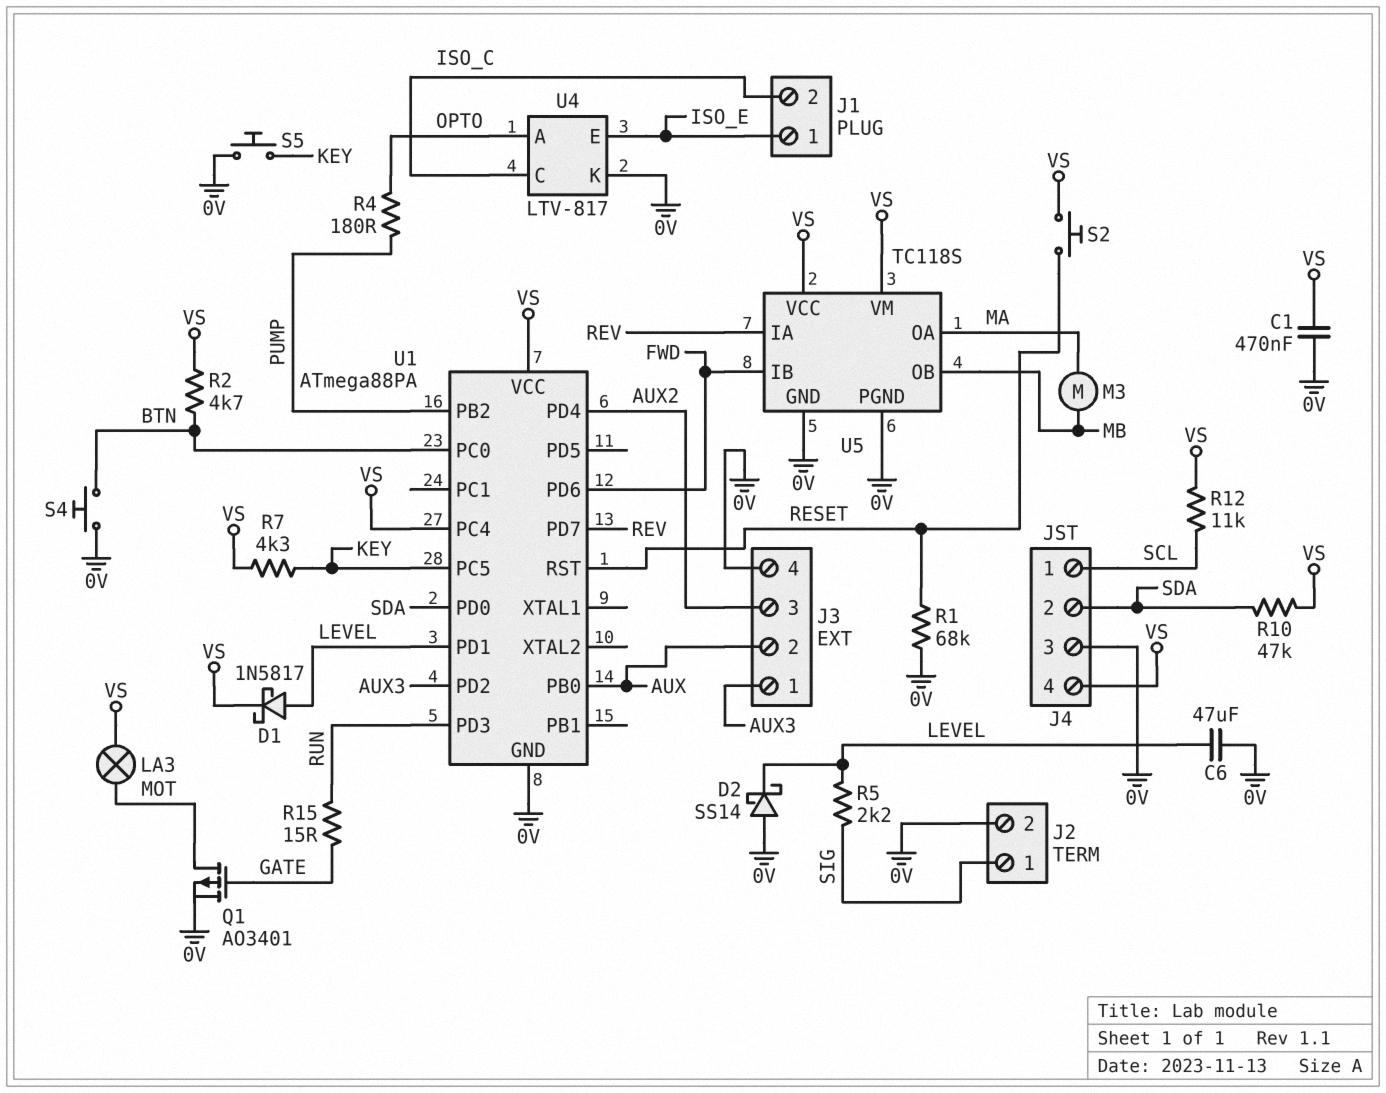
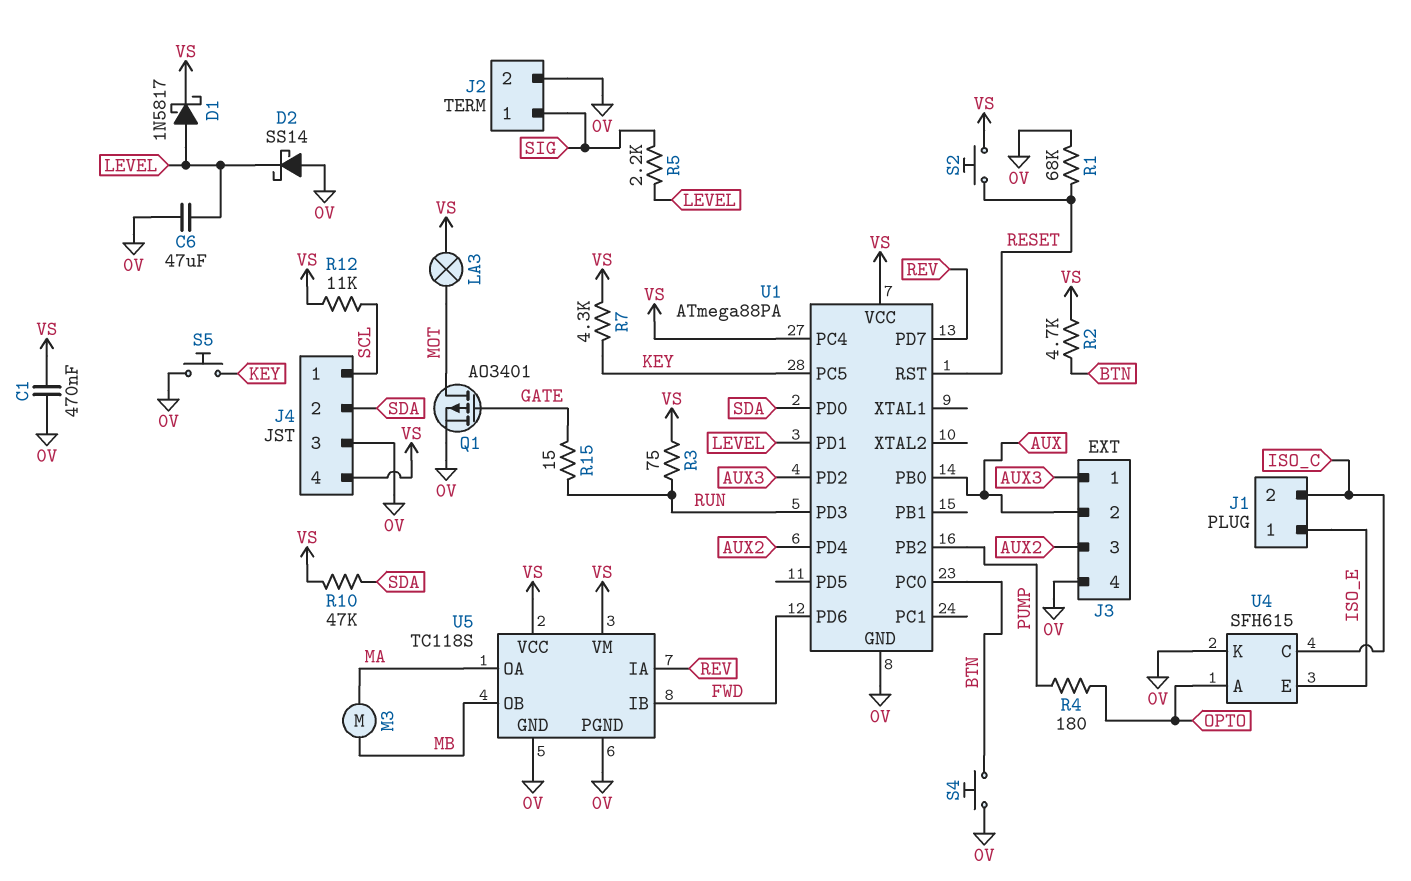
R3: none -> 75 (RUN, VS)
U4: LTV-817 -> SFH615

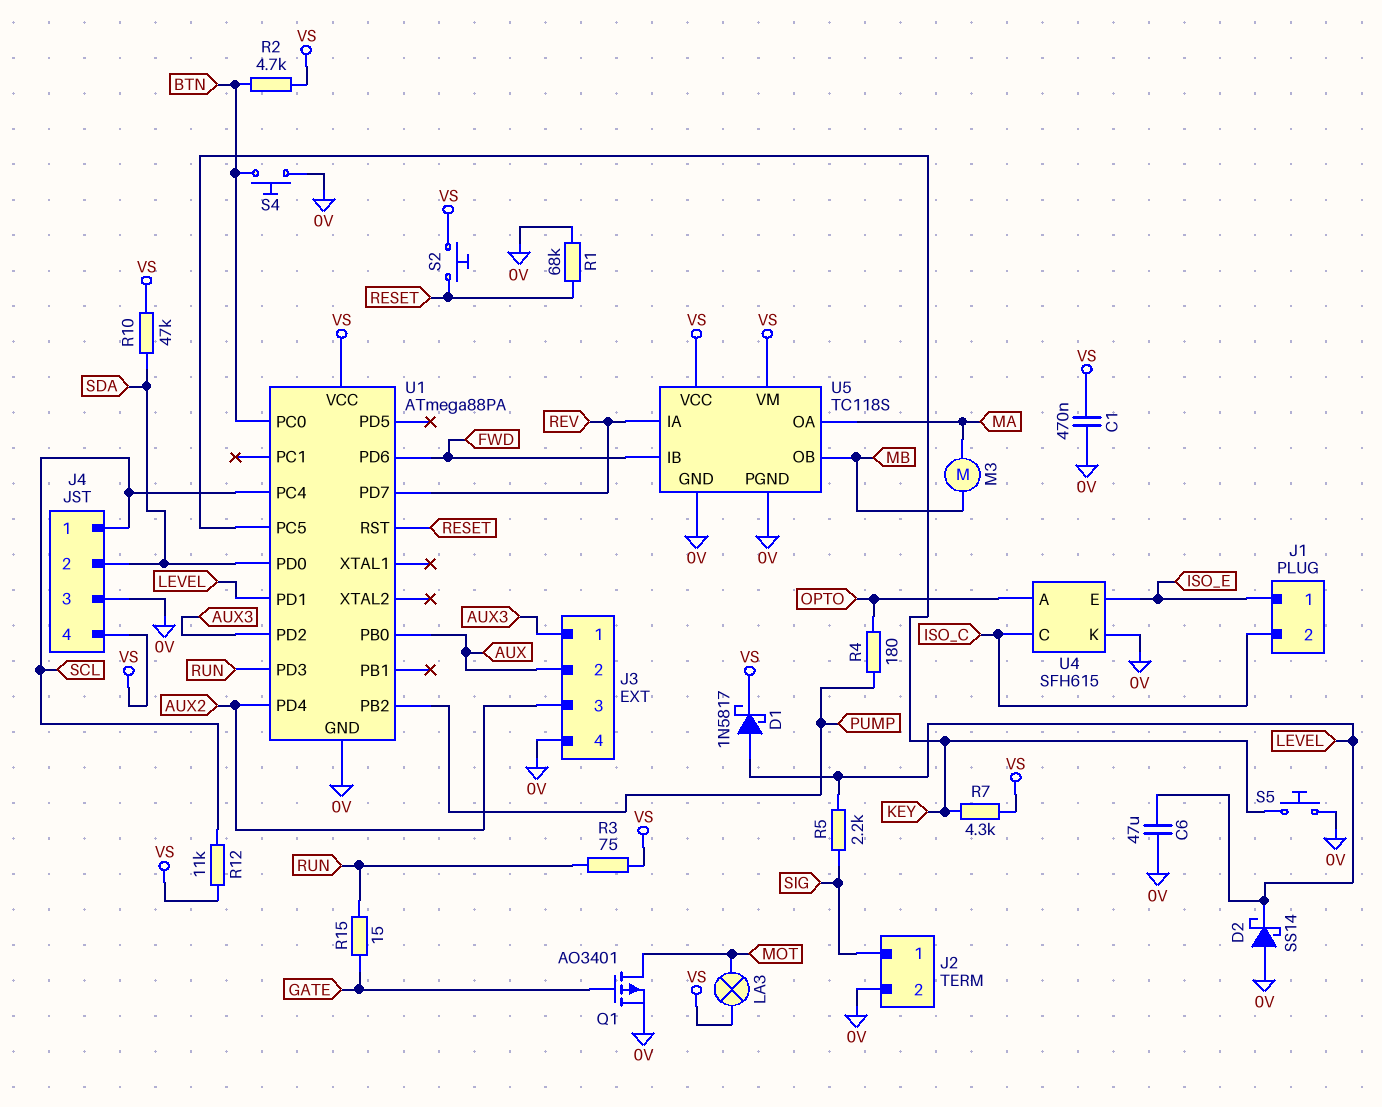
U1 pin PC4: VS -> SCL

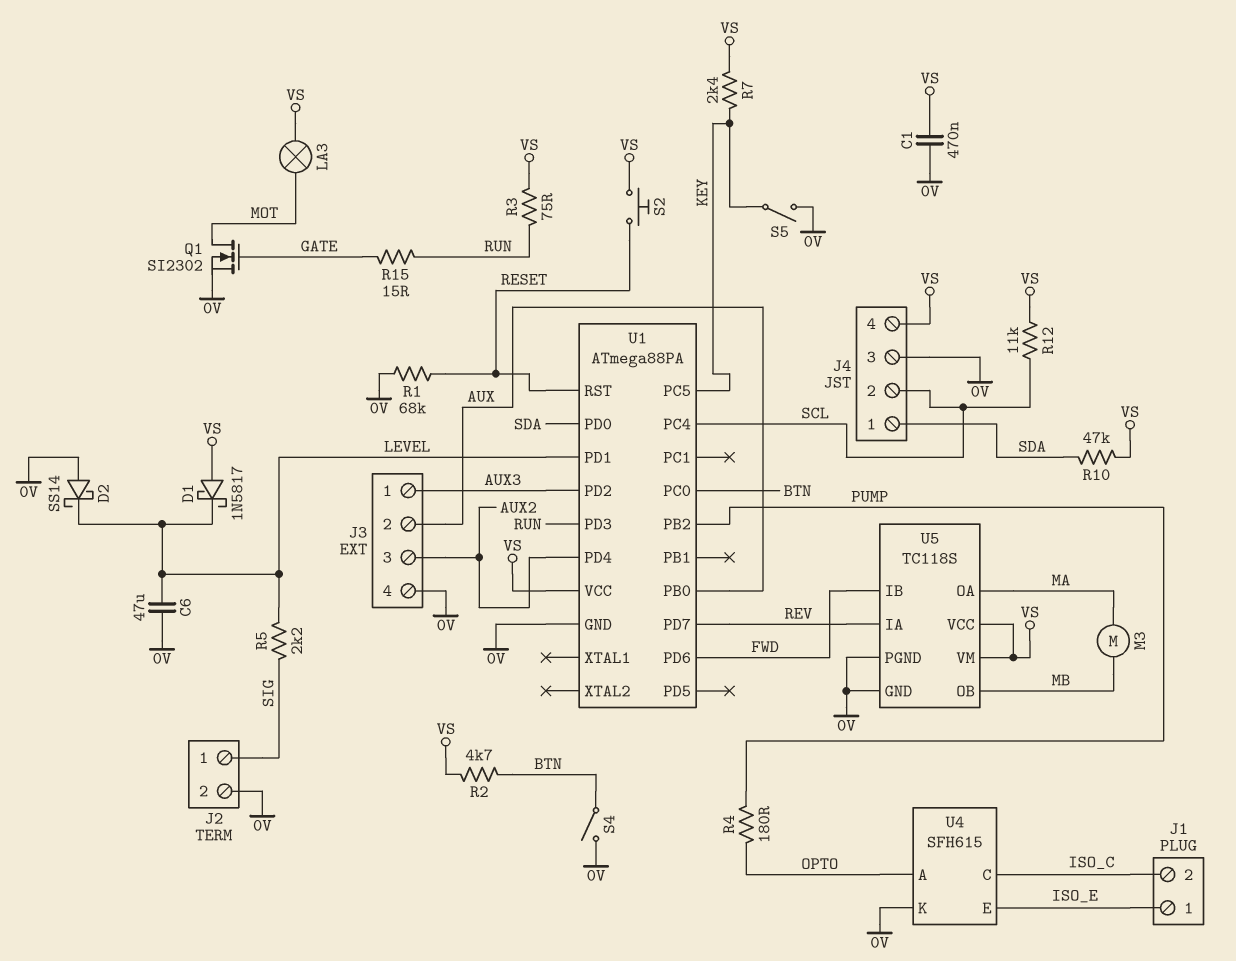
D1: schottky 1N5817 (A LEVEL, K VS) -> schottky 1N5817 (A VS, K LEVEL)
J4 pin 1: SCL -> SDA
J4 pin 2: SDA -> SCL
Q1: PMOS AO3401 (G GATE, D MOT, S 0V) -> NMOS SI2302 (G GATE, D MOT, S 0V)
R7: 4.3k (KEY, VS) -> 2.4k (KEY, VS)
S4: button (0V, BTN) -> switch (0V, BTN)
S5: button (0V, KEY) -> switch (0V, KEY)

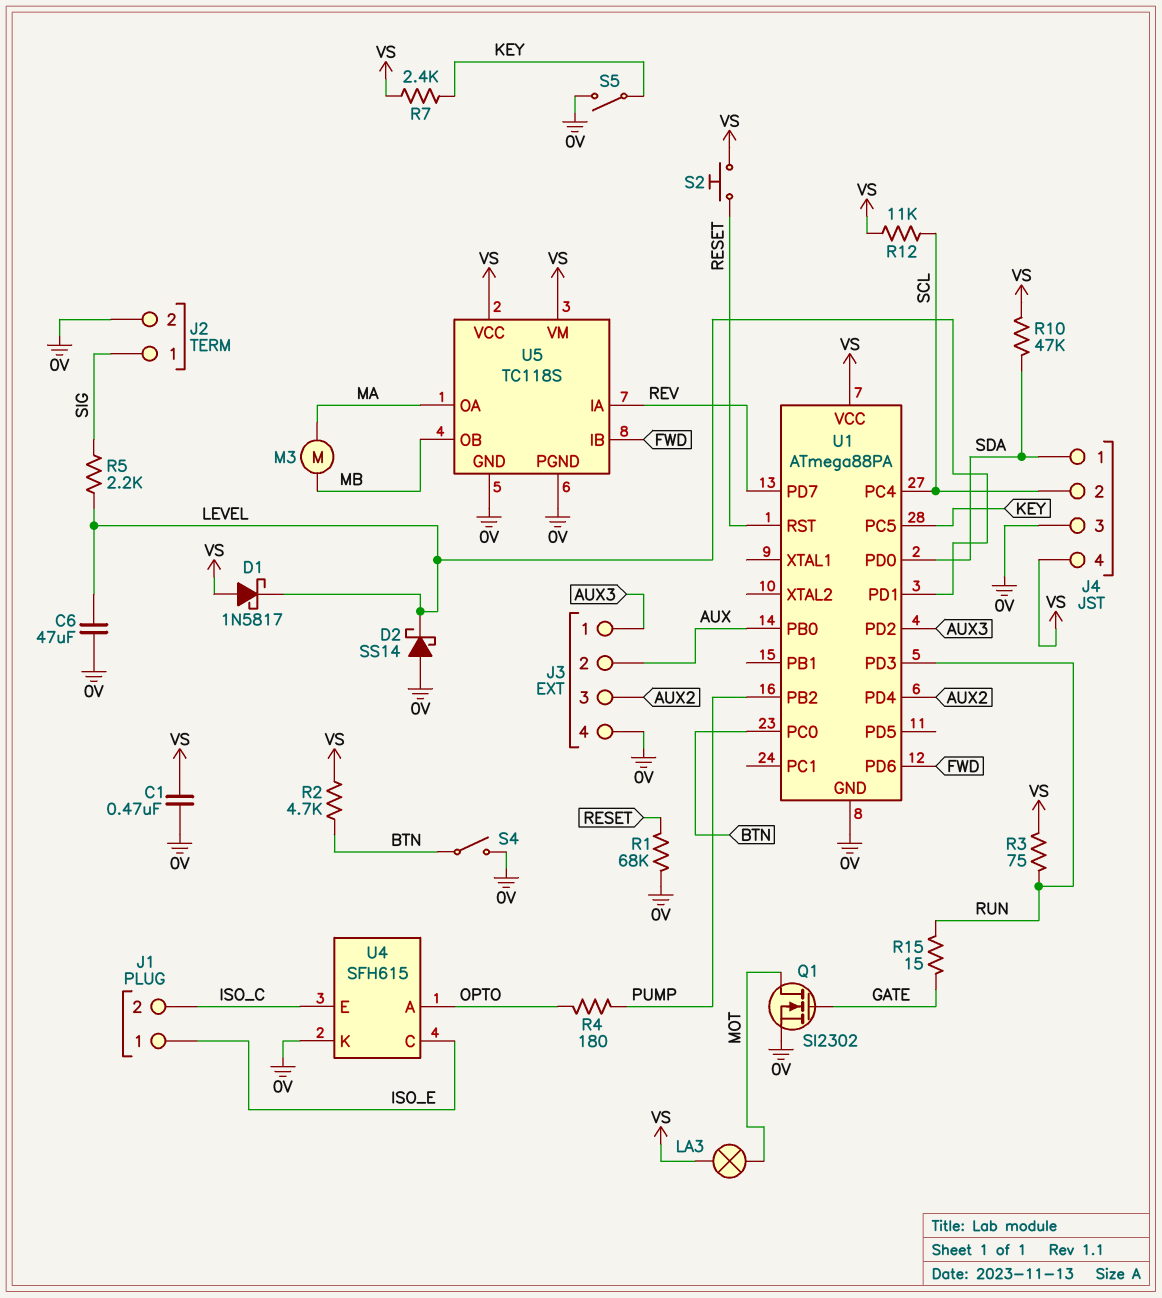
U4 pin C: ISO_C -> ISO_E
U4 pin E: ISO_E -> ISO_C

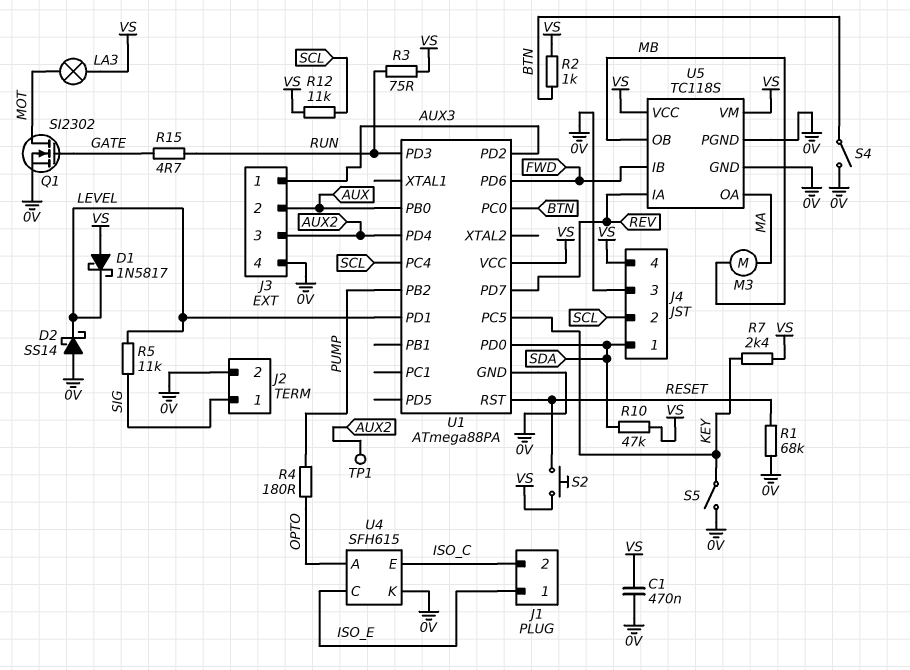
C6: 47uF (0V, LEVEL) -> none
R2: 4.7k (BTN, VS) -> 1k (BTN, VS)
R5: 2.2k (LEVEL, SIG) -> 11k (LEVEL, SIG)
R15: 15 (GATE, RUN) -> 4.7 (GATE, RUN)
TP1: none -> test point (AUX2)

